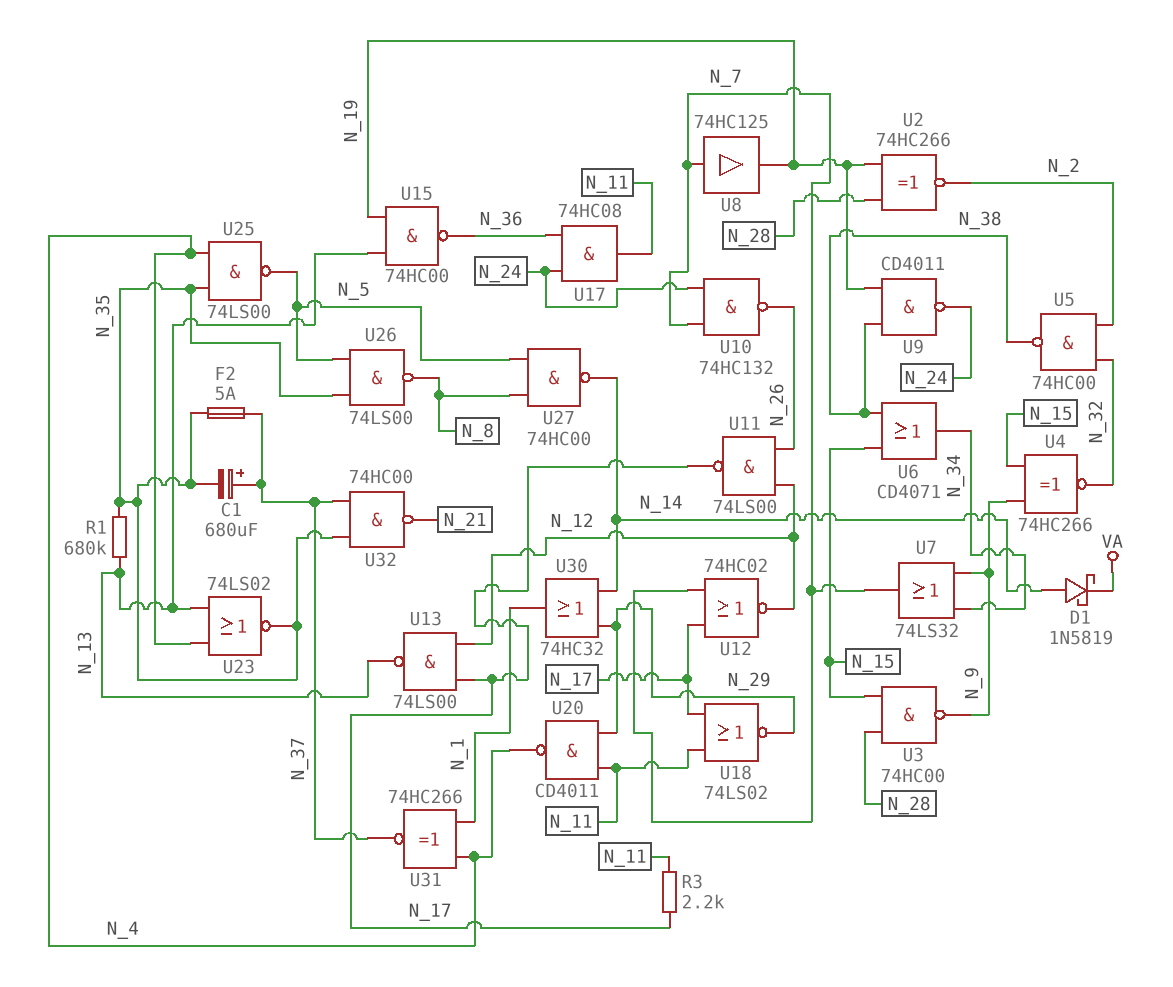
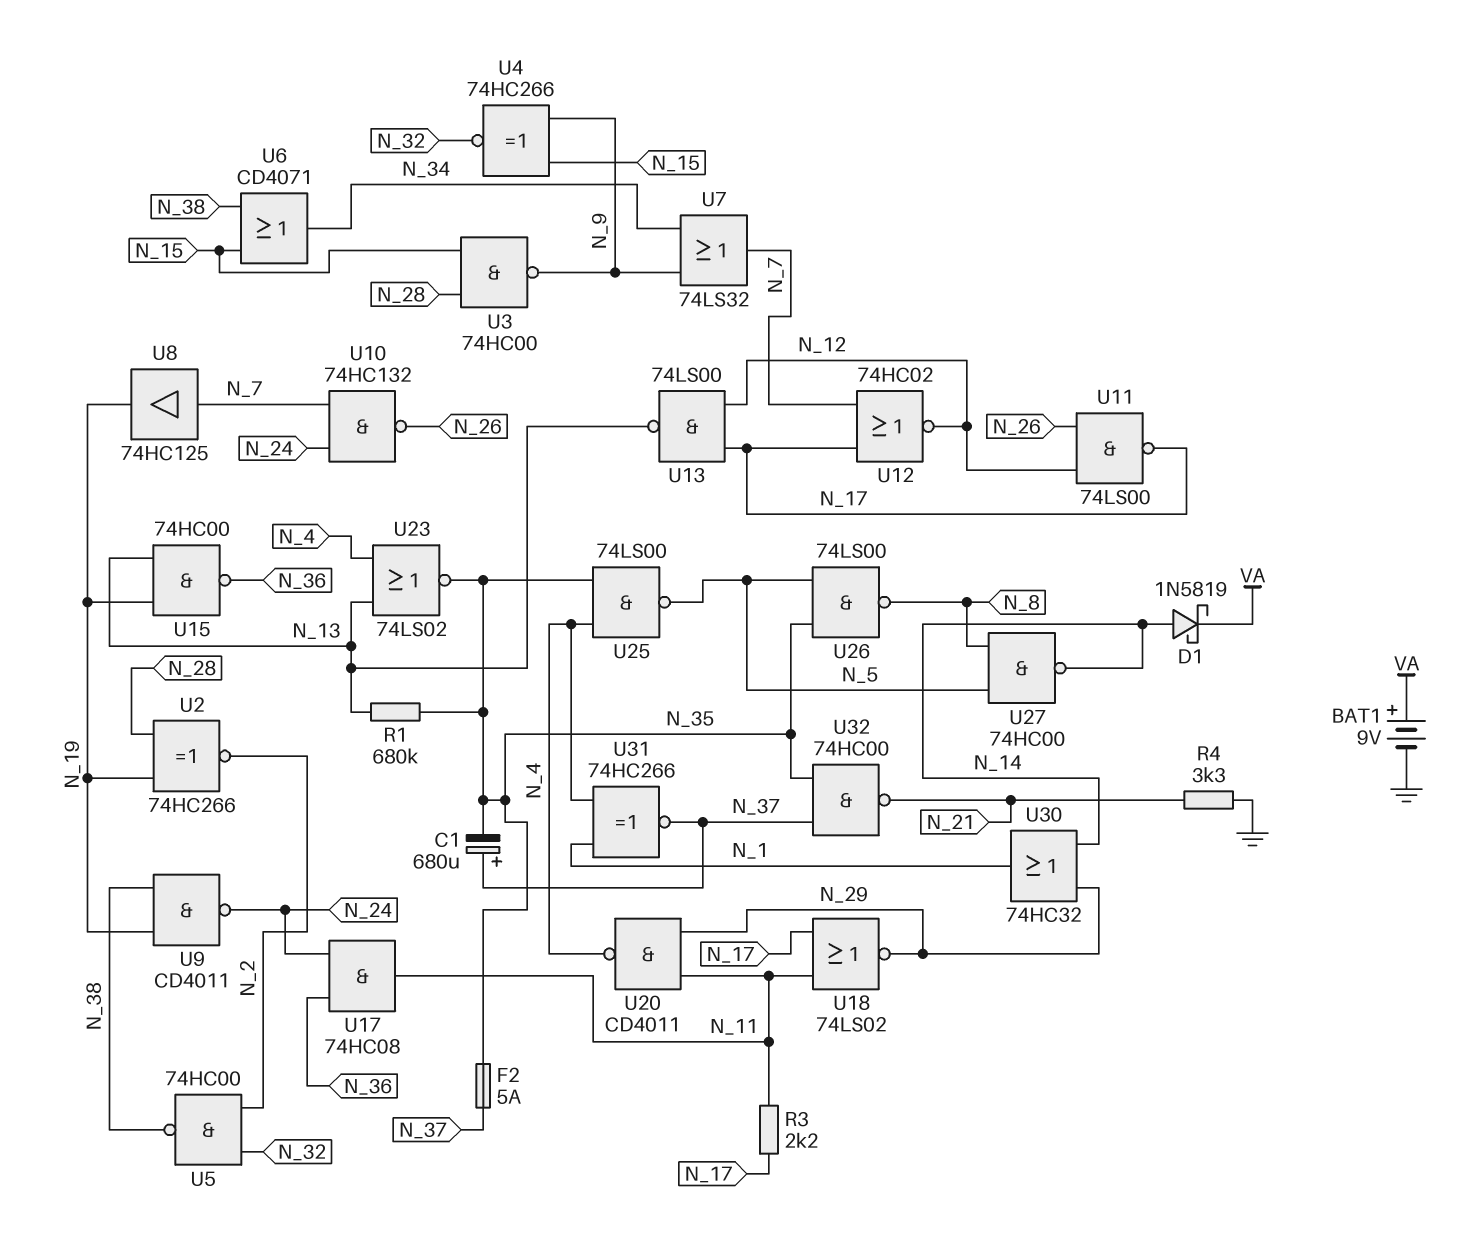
BAT1: none -> 9V (plus VA, minus GND)
R4: none -> 3.3k (GND, N_21)

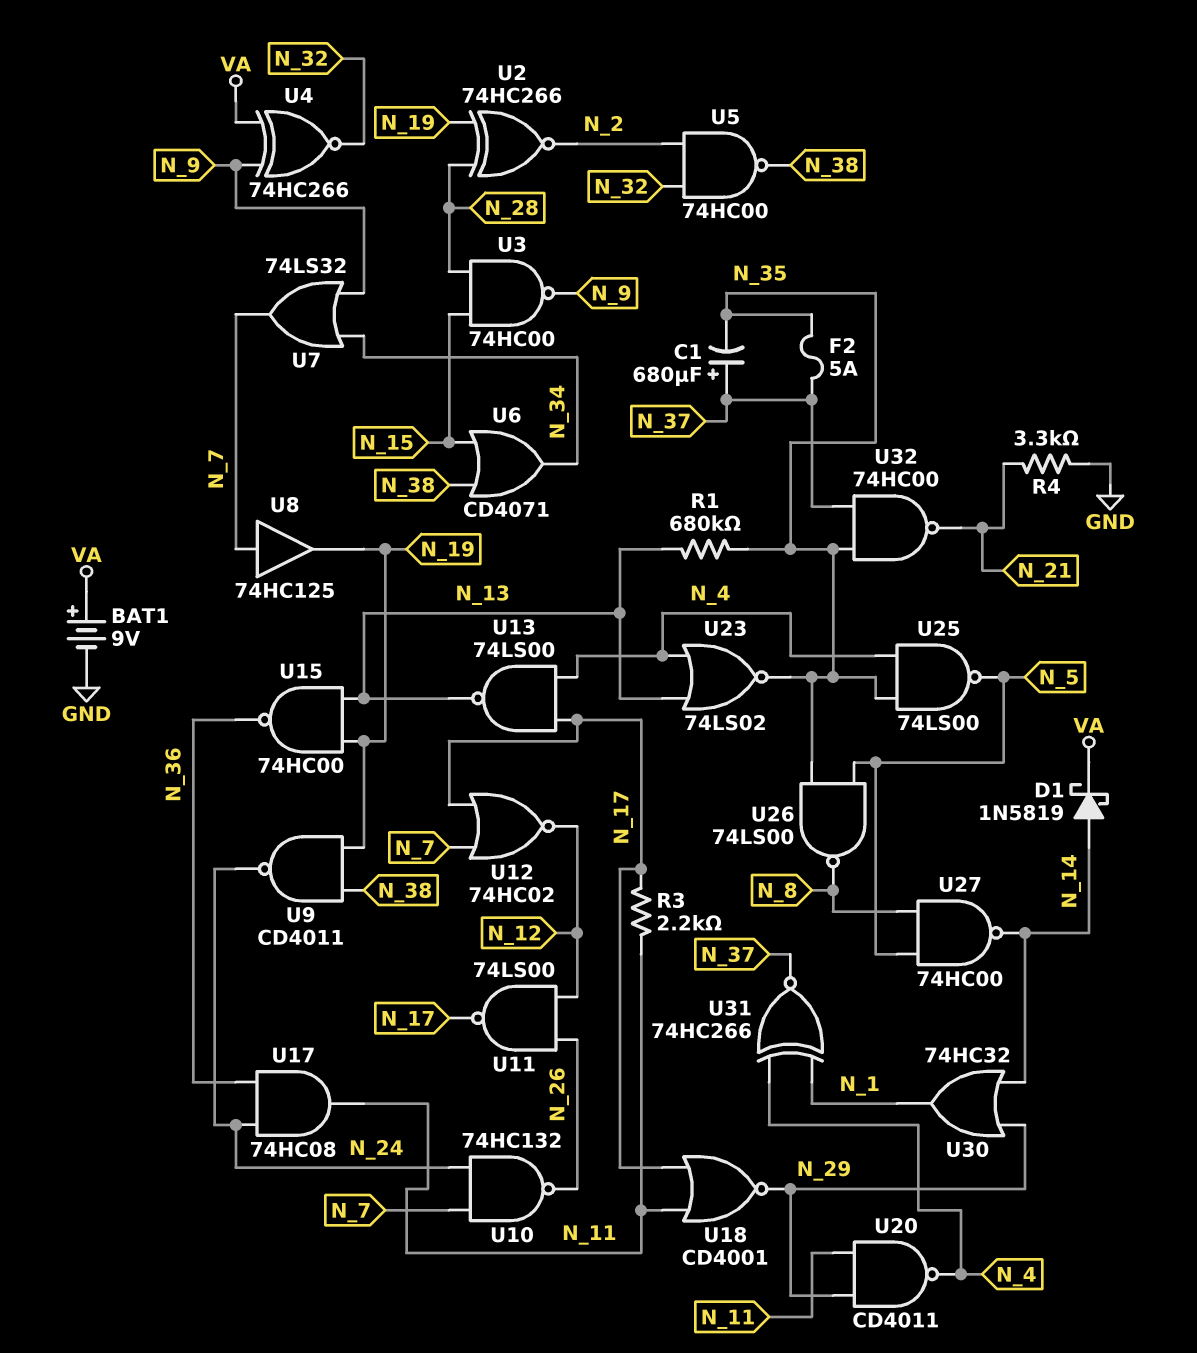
U4: XNOR 74HC266 (in N_9, in N_15, out N_32) -> XNOR 74HC266 (in N_9, in VA, out N_32)
U13: NAND 74LS00 (in N_12, in N_17, out N_13) -> NAND 74LS00 (in N_4, in N_17, out N_13)
U18: NOR 74LS02 (in N_11, in N_17, out N_29) -> NOR CD4001 (in N_11, in N_17, out N_29)

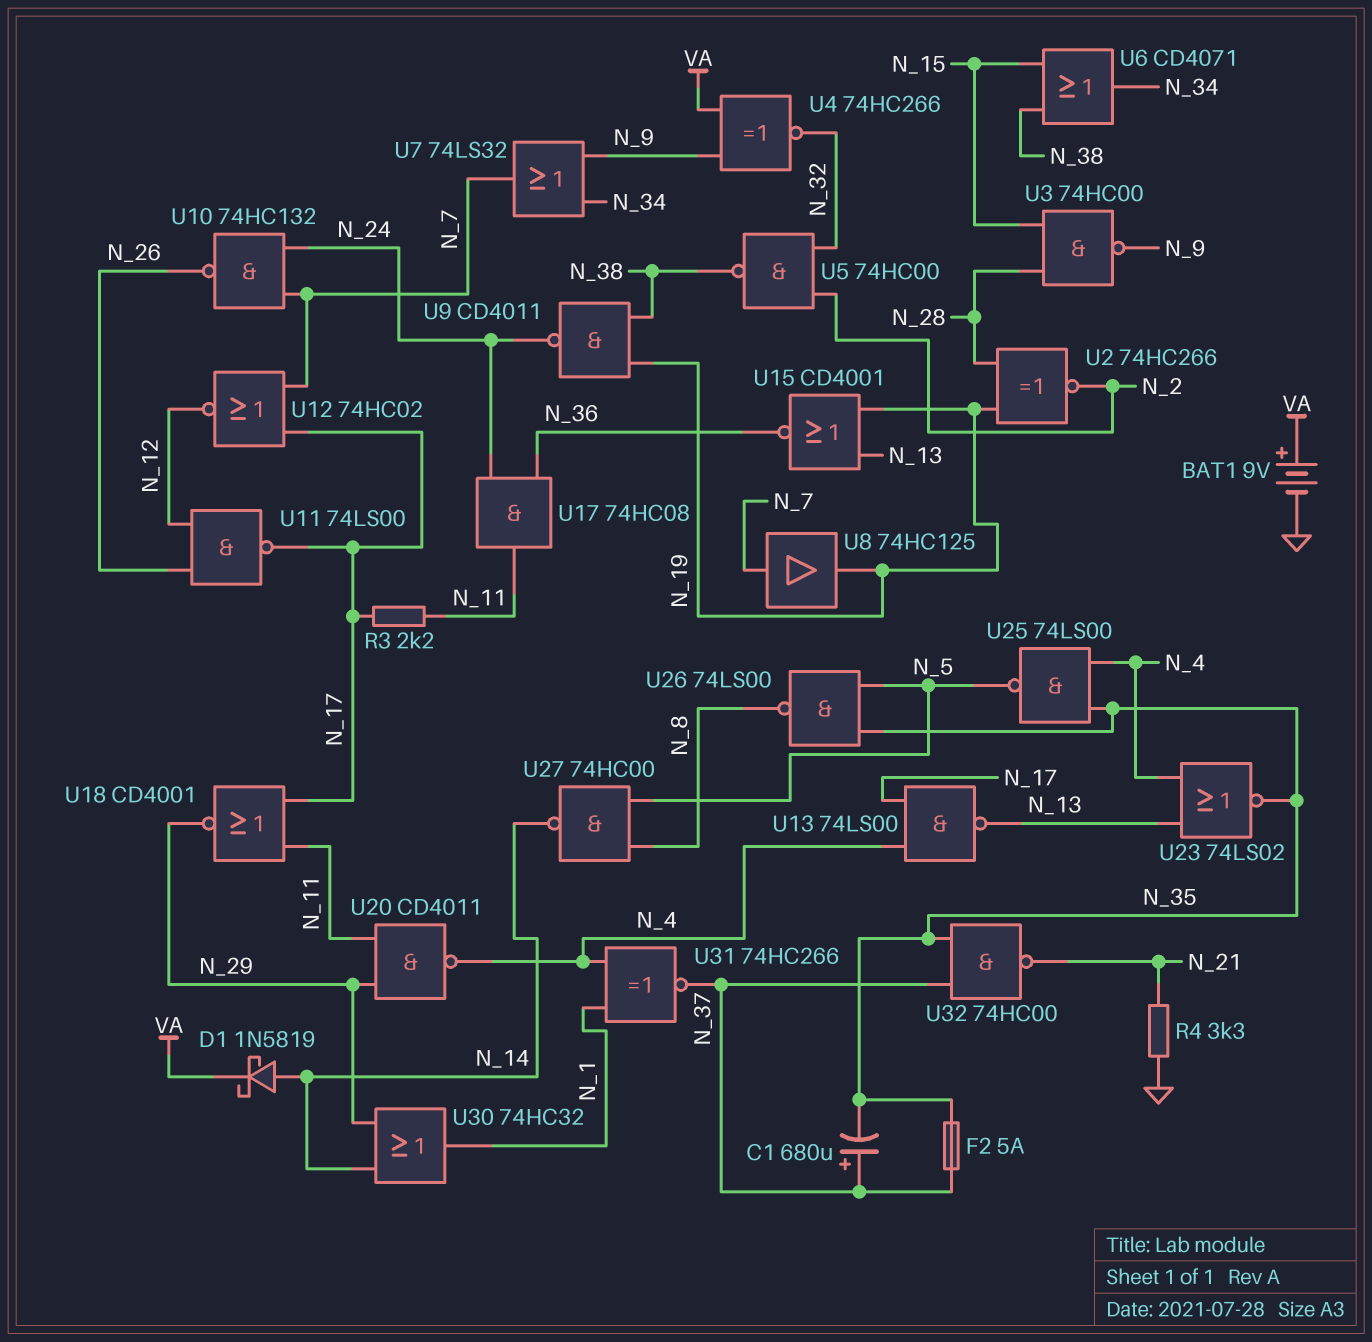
R1: 680k (N_13, N_35) -> none
U15: NAND 74HC00 (in N_13, in N_19, out N_36) -> NOR CD4001 (in N_13, in N_19, out N_36)

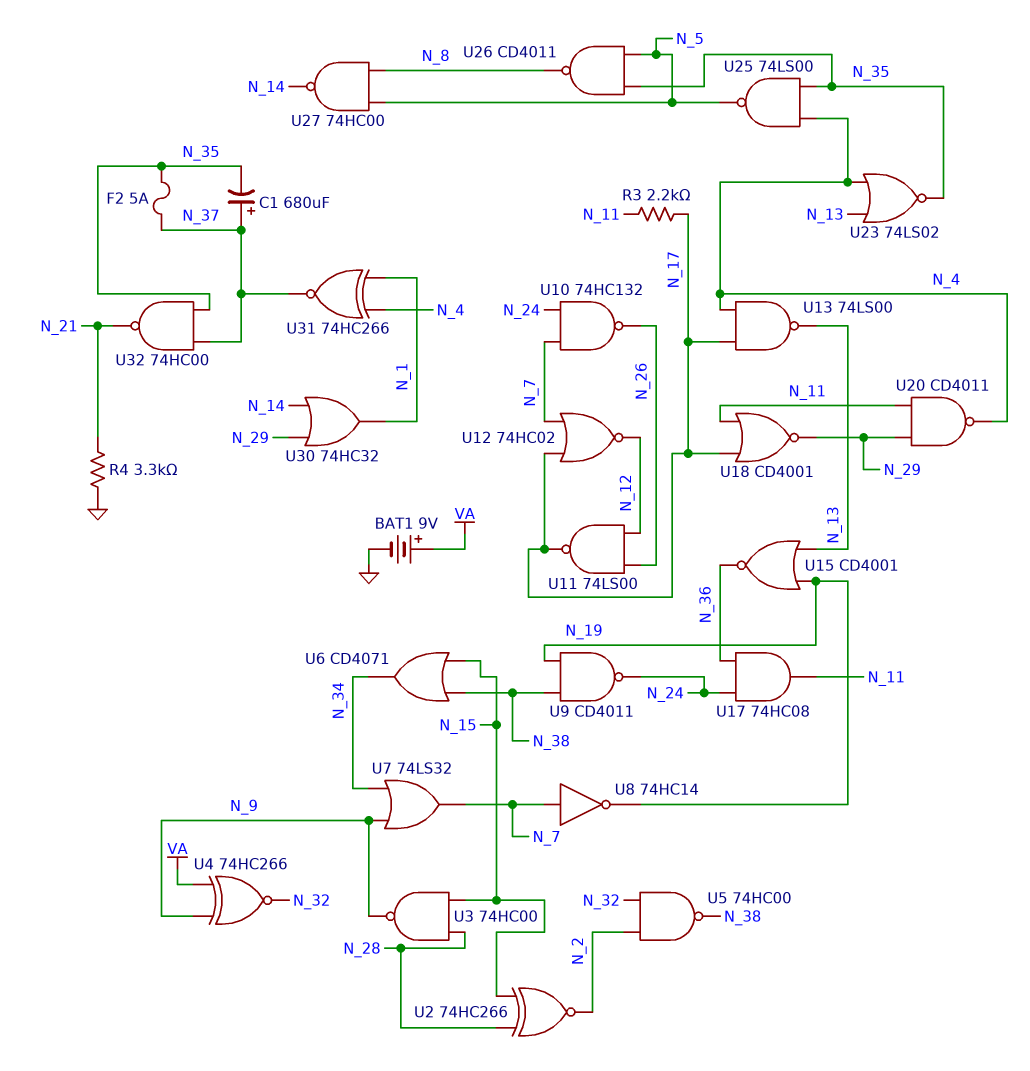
D1: schottky 1N5819 (A N_14, K VA) -> none
U2: XNOR 74HC266 (in N_19, in N_28, out N_2) -> XNOR 74HC266 (in N_15, in N_28, out N_2)
U8: buffer 74HC125 (in N_7, out N_19) -> NOT 74HC14 (in N_7, out N_19)
U26: NAND 74LS00 (in N_5, in N_35, out N_8) -> NAND CD4011 (in N_5, in N_35, out N_8)

